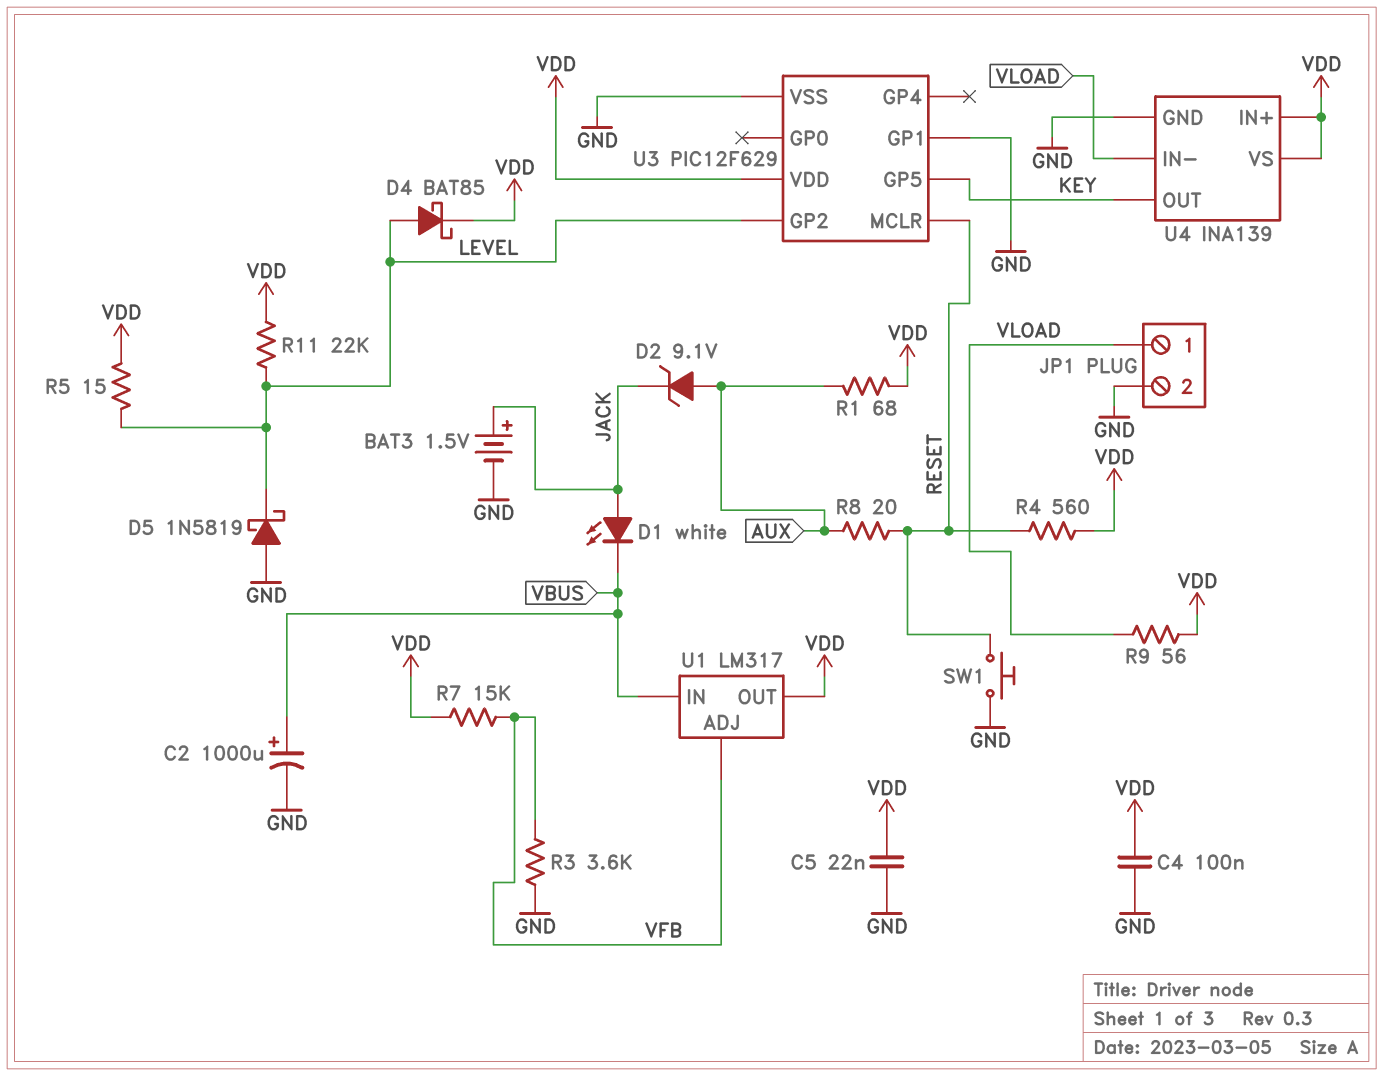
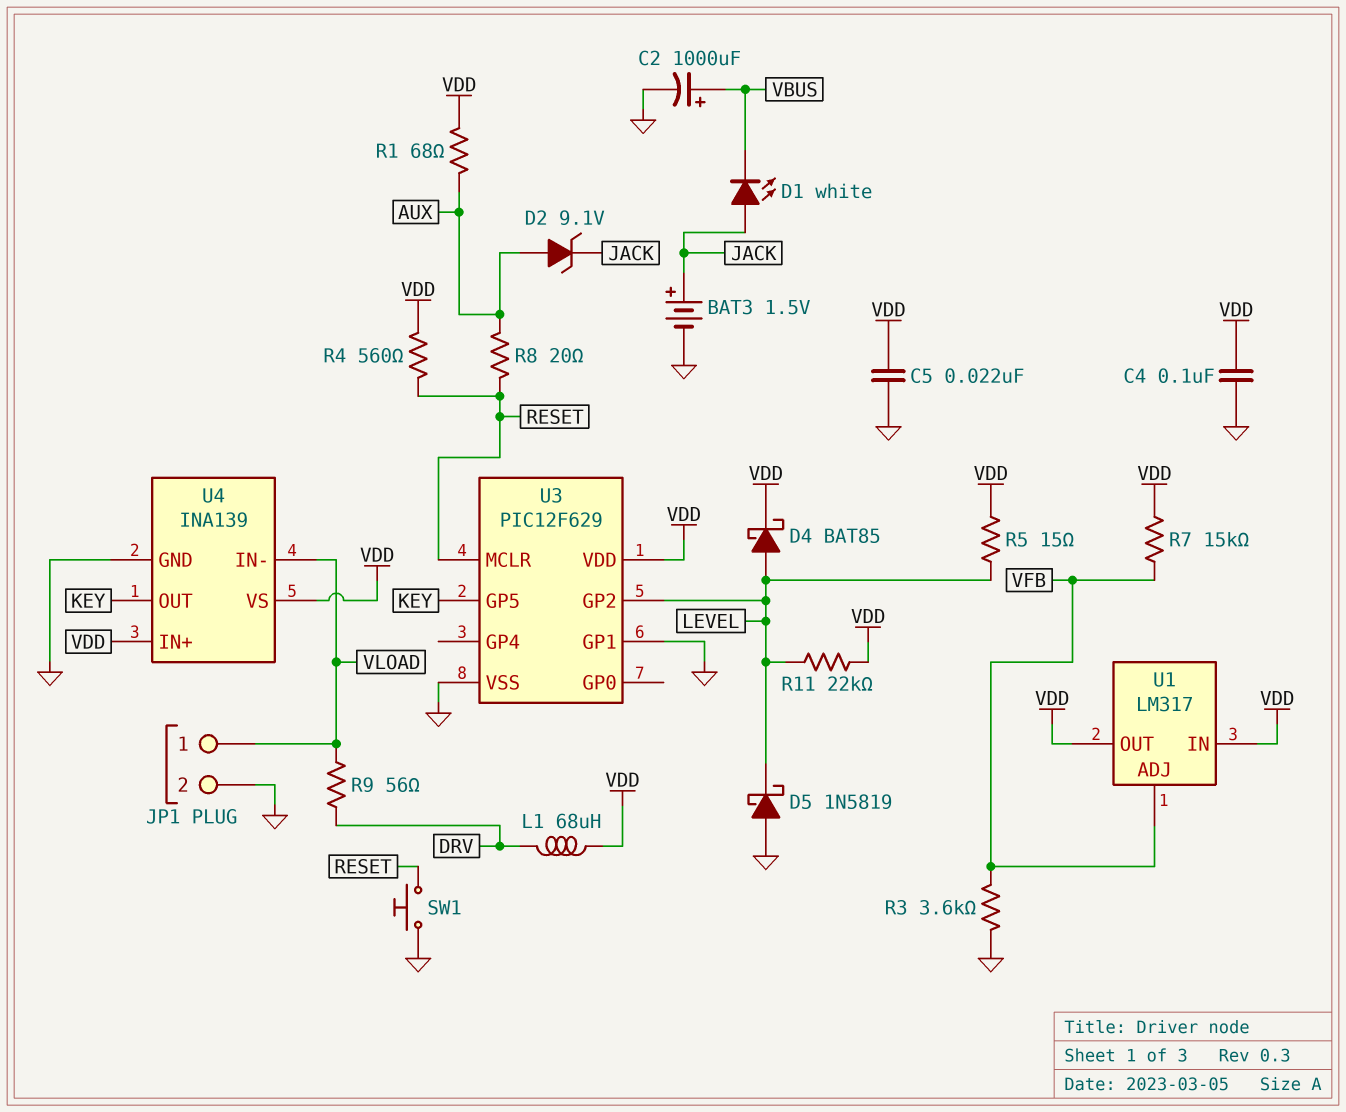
L1: none -> 68uH (DRV, VDD)
R9: 56 (VDD, VLOAD) -> 56 (DRV, VLOAD)
U1 pin IN: VBUS -> VDD

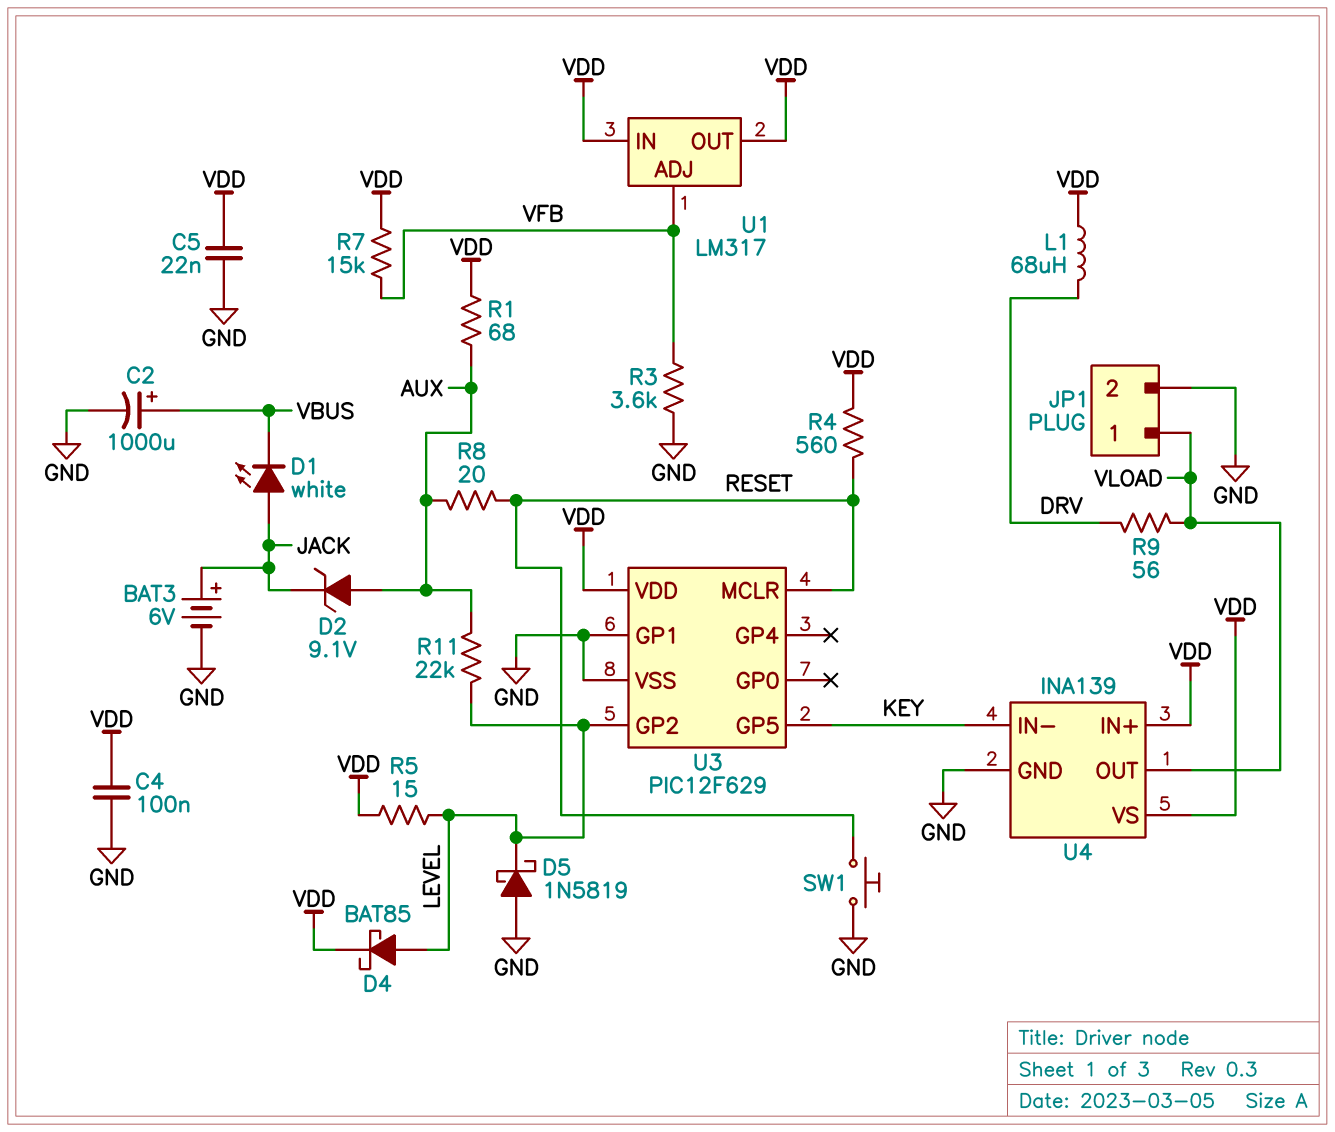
BAT3: 1.5V (plus JACK, minus GND) -> 6V (plus JACK, minus GND)
R11: 22k (LEVEL, VDD) -> 22k (AUX, LEVEL)
U4 pin IN-: VLOAD -> KEY
U4 pin OUT: KEY -> VLOAD

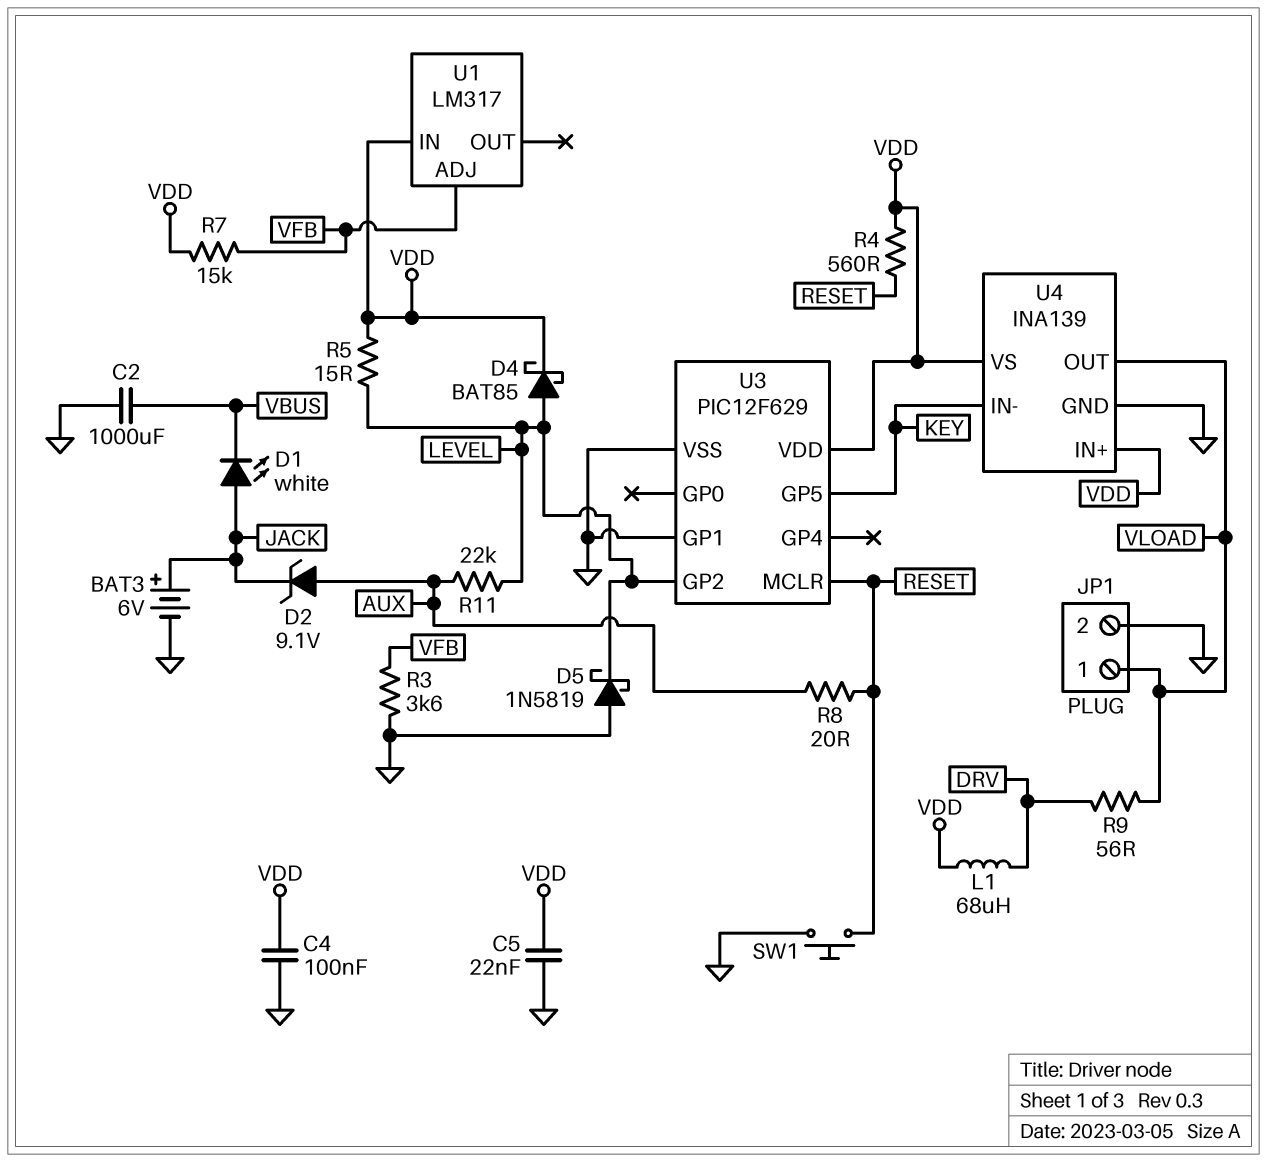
C2: 1000uF (plus VBUS, minus GND) -> 1000uF (GND, VBUS)
R1: 68 (AUX, VDD) -> none
U1 pin OUT: VDD -> none

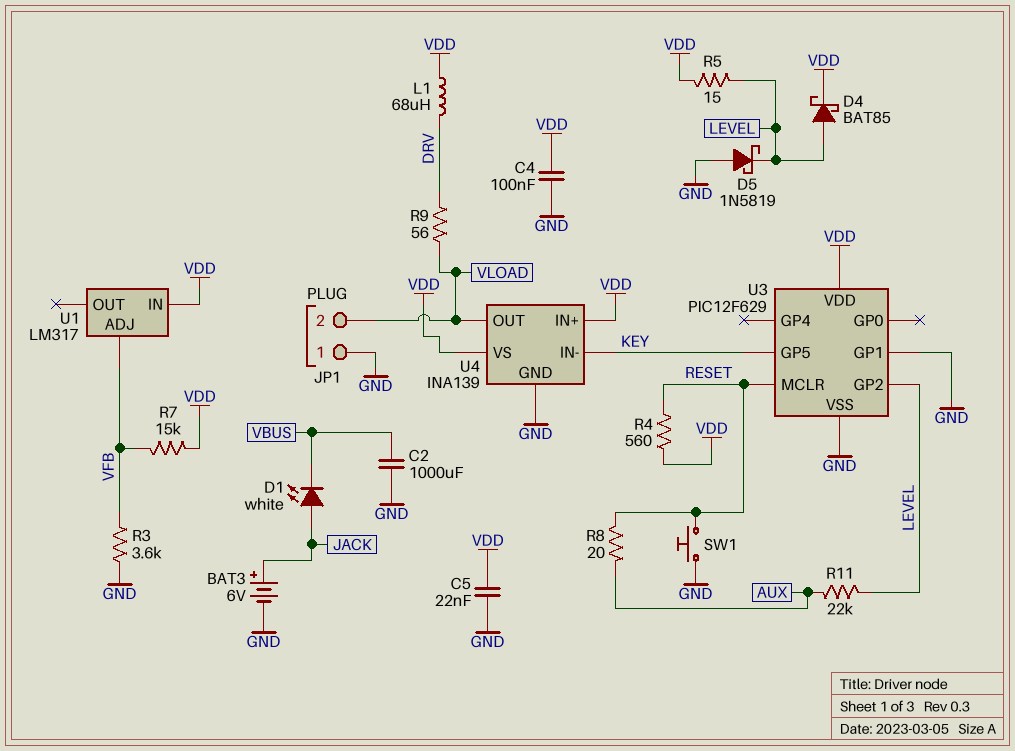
D2: zener 9.1V (A AUX, K JACK) -> none
JP1 pin 1: VLOAD -> GND
JP1 pin 2: GND -> VLOAD

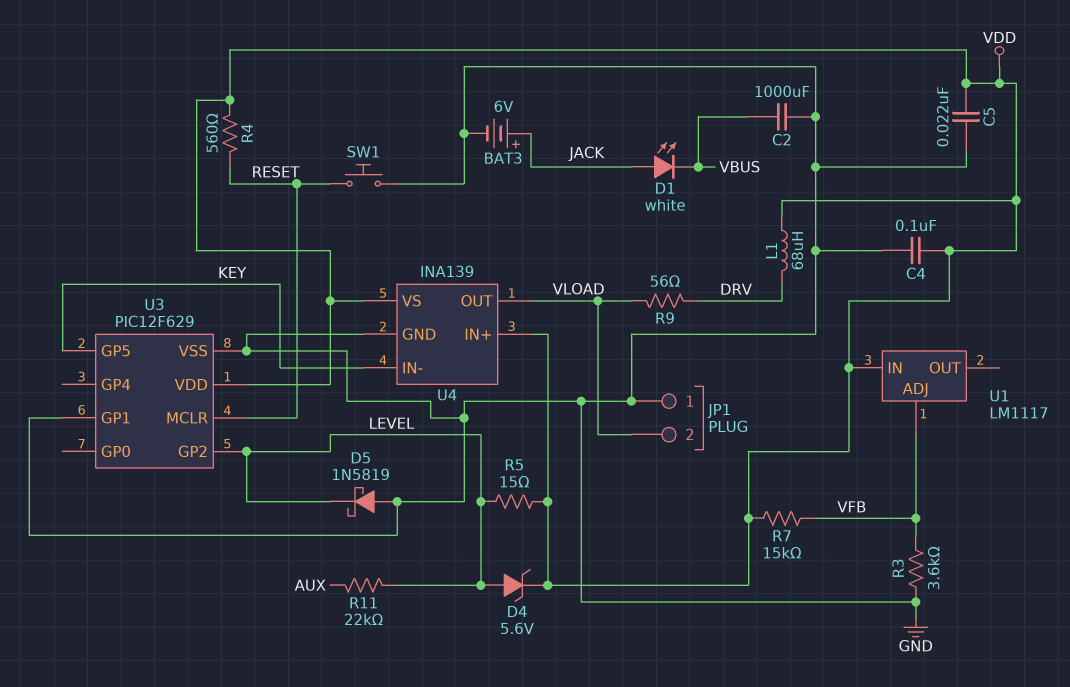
D4: schottky BAT85 (A LEVEL, K VDD) -> zener 5.6V (A LEVEL, K VDD)
R8: 20 (AUX, RESET) -> none
U1: LM317 -> LM1117

